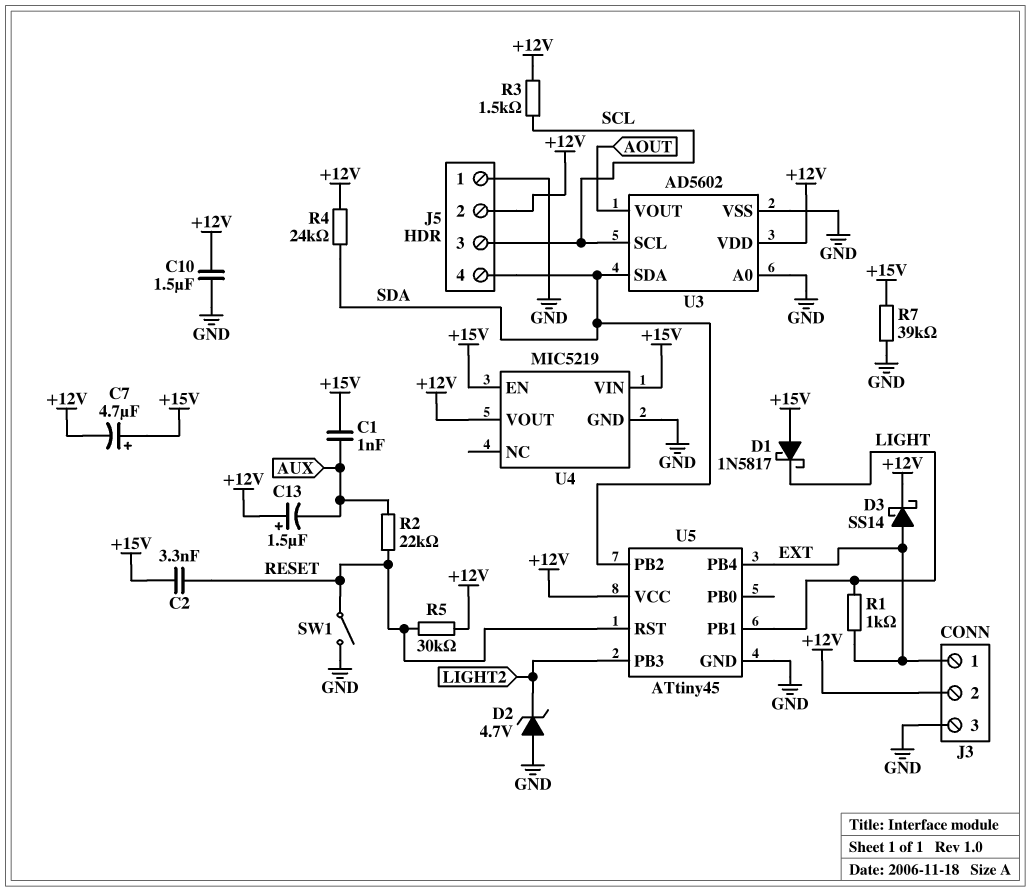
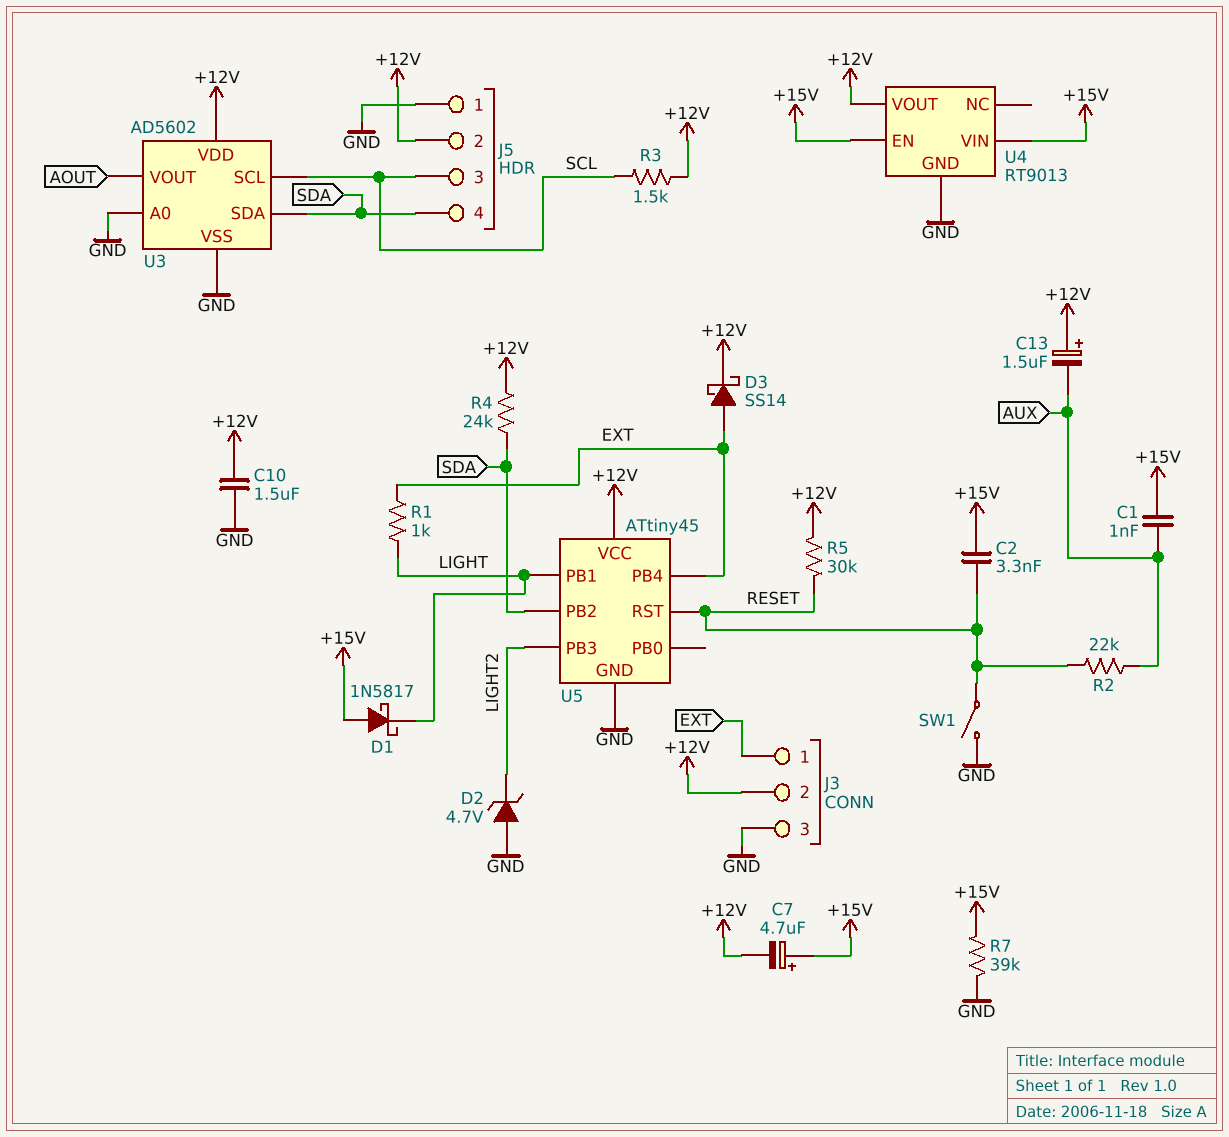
U4: MIC5219 -> RT9013

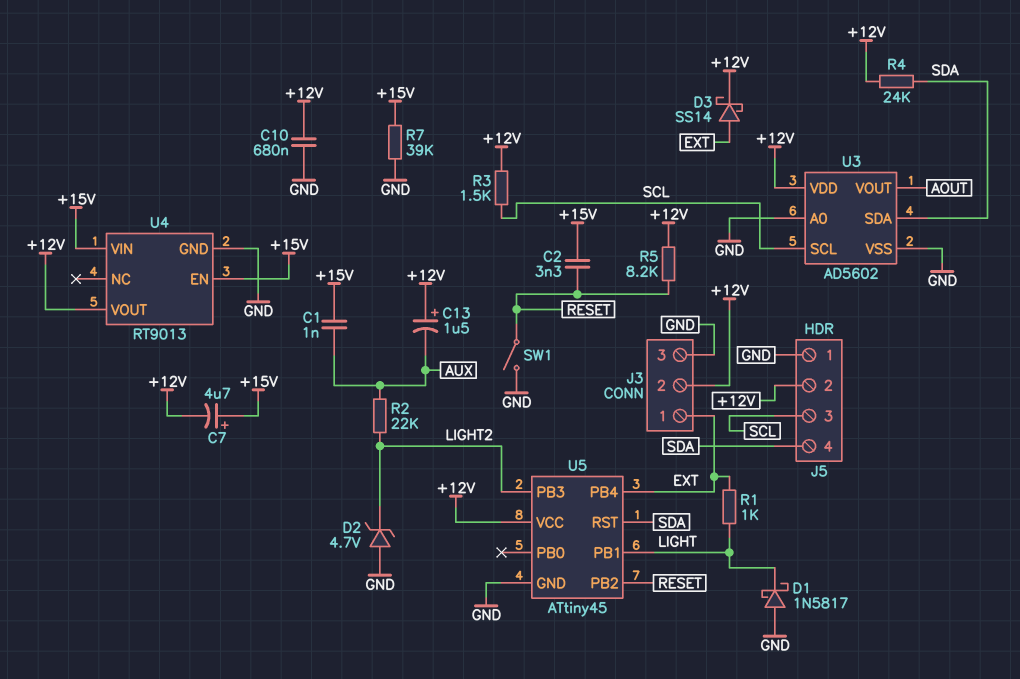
C10: 1.5uF (+12V, GND) -> 680nF (+12V, GND)
D1: schottky 1N5817 (A +15V, K LIGHT) -> schottky 1N5817 (A GND, K LIGHT)
R2: 22k (AUX, RESET) -> 22k (AUX, LIGHT2)
R5: 30k (+12V, RESET) -> 8.2k (+12V, RESET)
U5 pin PB2: SDA -> RESET
U5 pin RST: RESET -> SDA

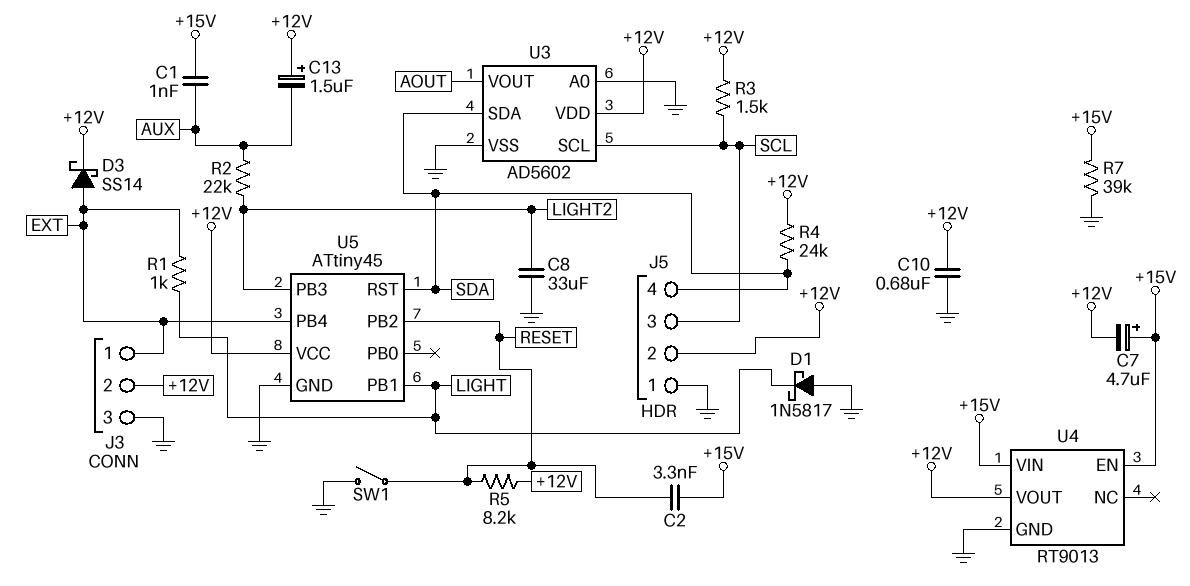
C8: none -> 33uF (GND, LIGHT2)
D2: zener 4.7V (A GND, K LIGHT2) -> none

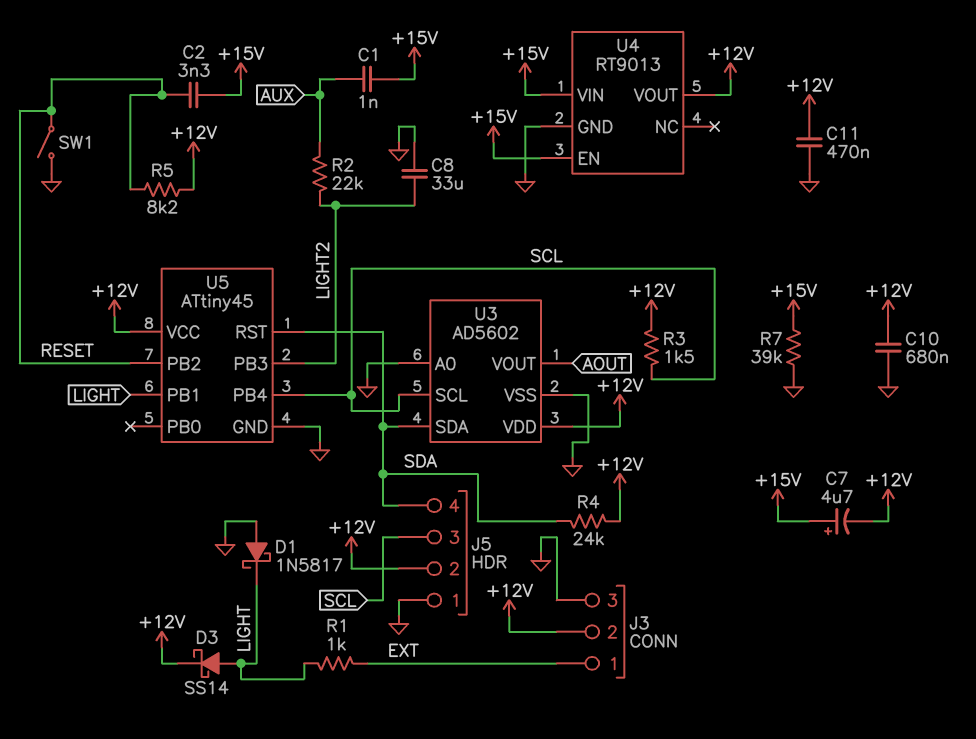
C11: none -> 470nF (+12V, GND)
C13: 1.5uF (plus +12V, minus AUX) -> none
D3: schottky SS14 (A EXT, K +12V) -> schottky SS14 (A LIGHT, K +12V)
U5 pin PB4: EXT -> SCL

